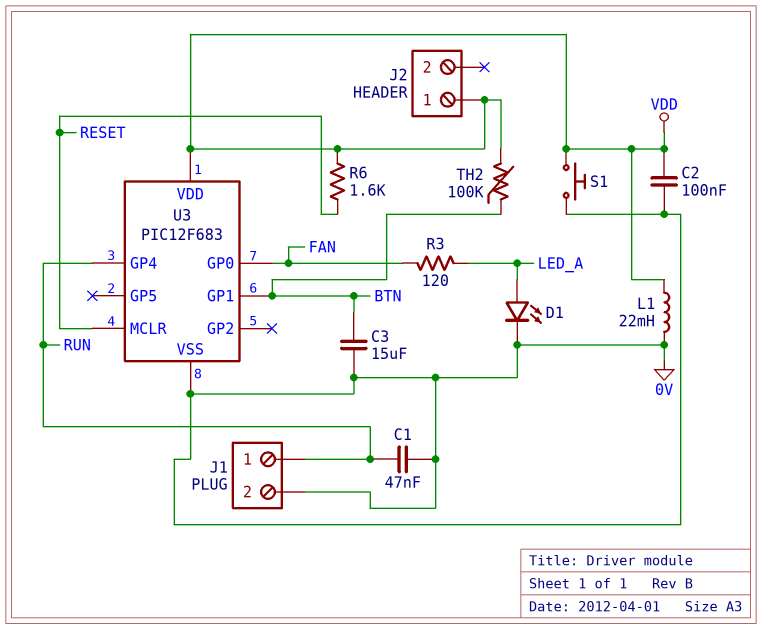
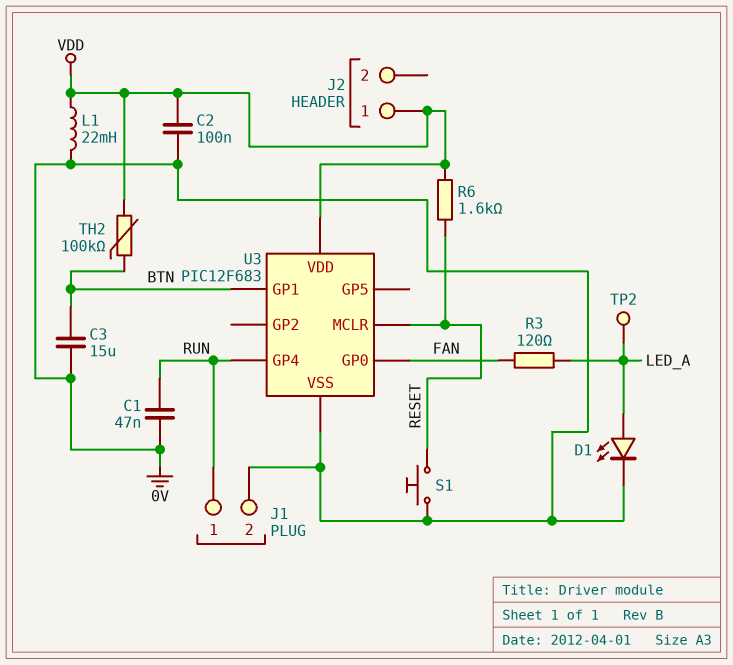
S1: button (0V, VDD) -> button (0V, RESET)
TP2: none -> test point (LED_A)

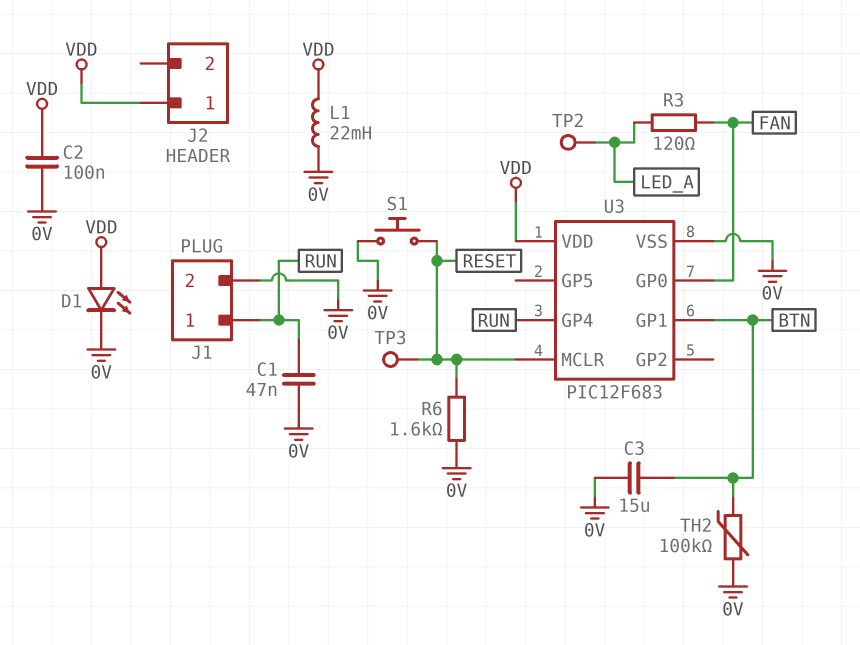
D1: LED (A LED_A, K 0V) -> LED (A VDD, K 0V)
R6: 1.6k (RESET, VDD) -> 1.6k (0V, RESET)
TH2: 100k (BTN, VDD) -> 100k (0V, BTN)
TP3: none -> test point (RESET)

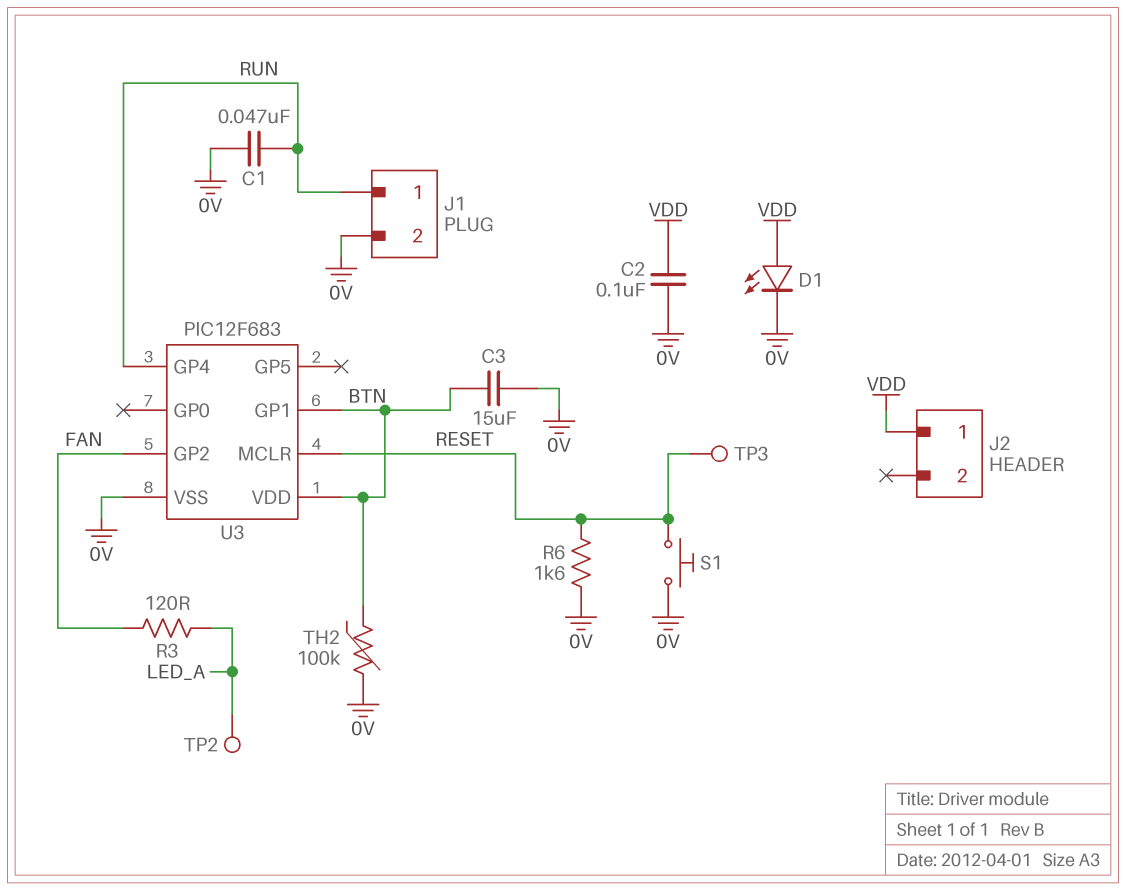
L1: 22mH (0V, VDD) -> none
U3 pin GP0: FAN -> none
U3 pin GP2: none -> FAN
U3 pin VDD: VDD -> BTN

